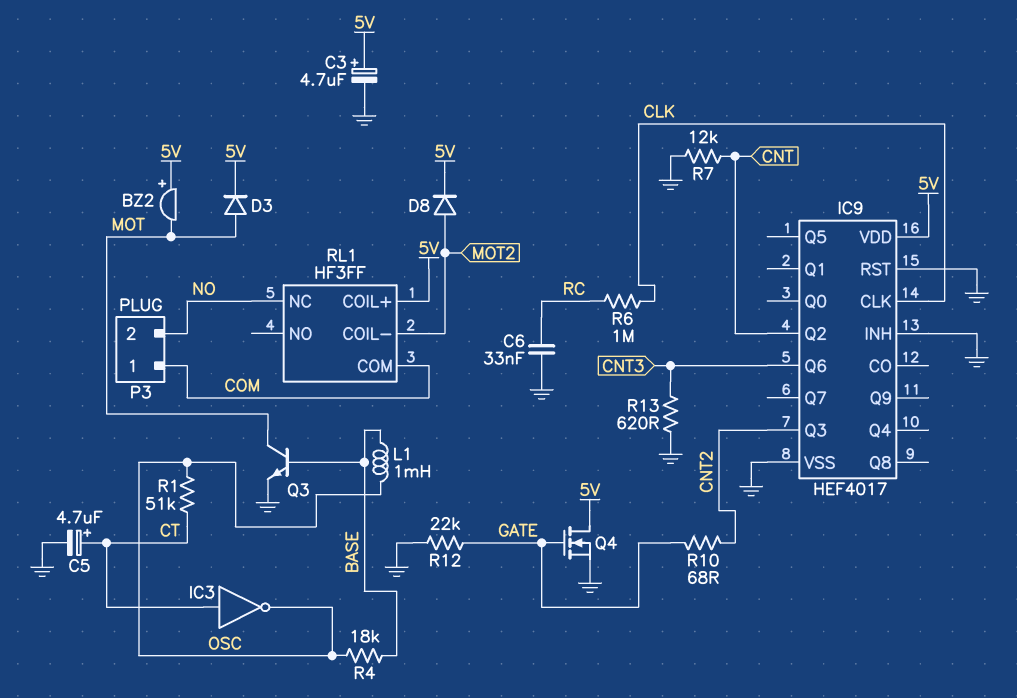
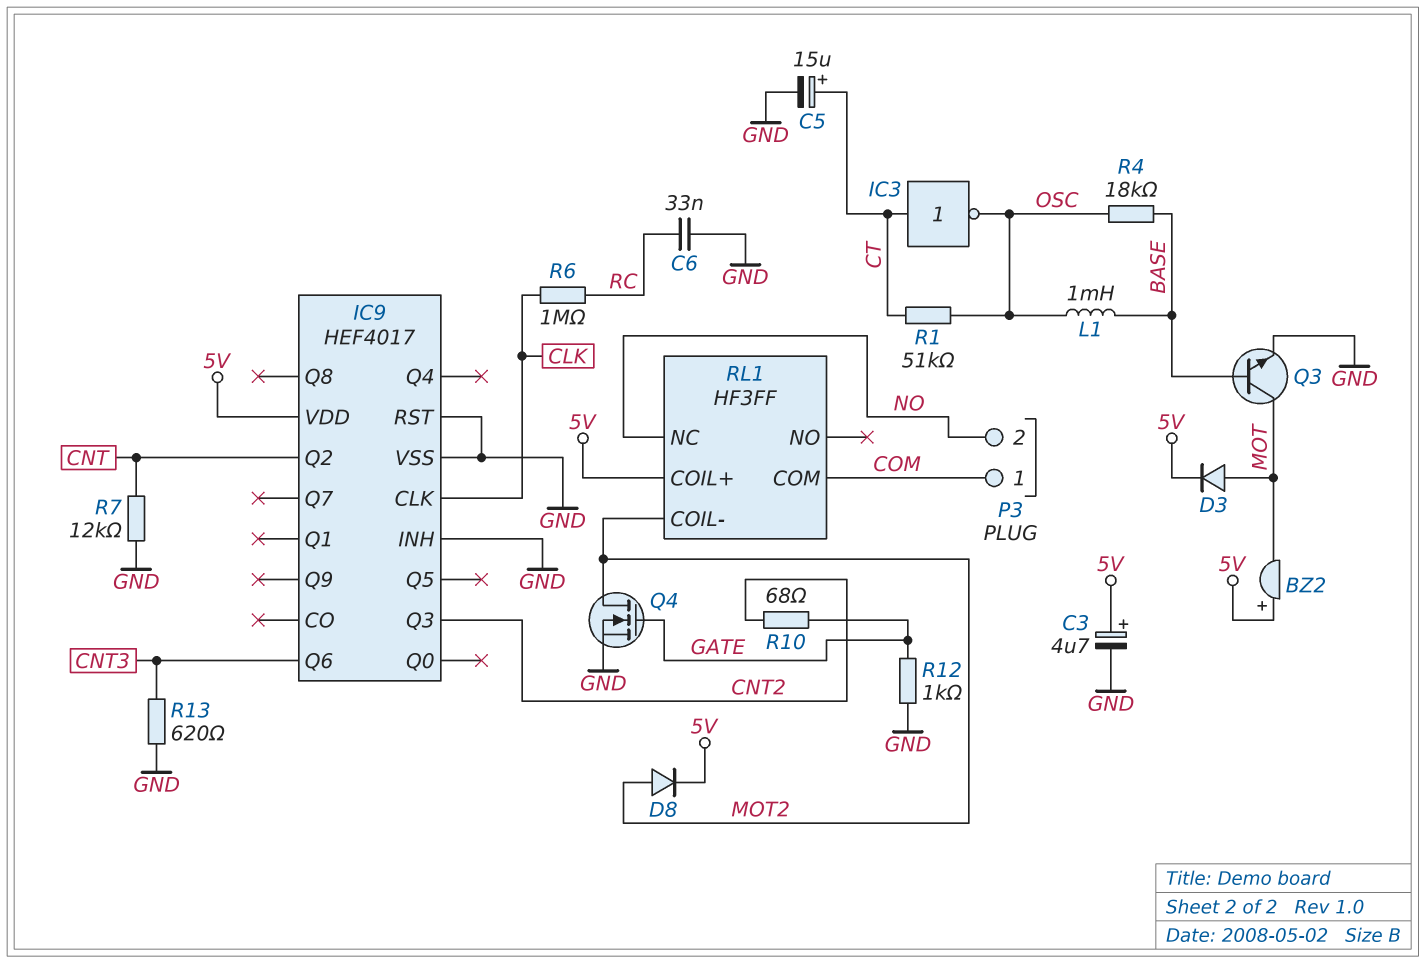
C5: 4.7uF (plus CT, minus GND) -> 15uF (plus CT, minus GND)
Q4: NMOS (G GATE, D 5V, S GND) -> NMOS (G GATE, D MOT2, S GND)
R12: 22k (GATE, GND) -> 1k (GATE, GND)

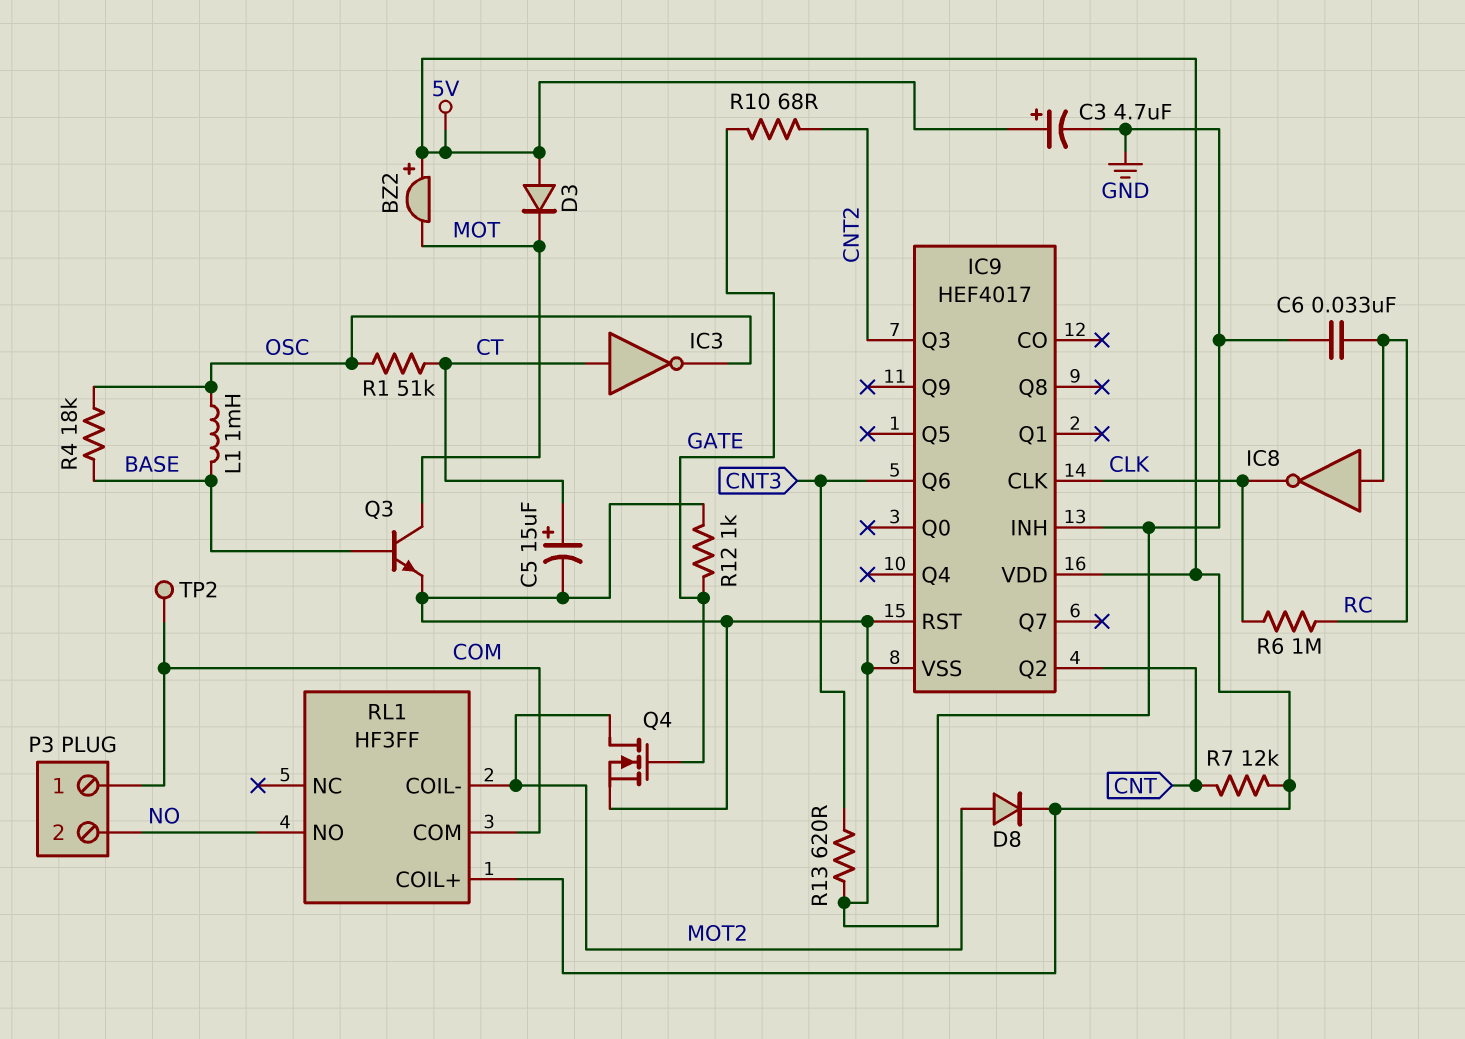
D3: diode (A MOT, K 5V) -> diode (A 5V, K MOT)
IC8: none -> NOT (in RC, out CLK)
R7: 12k (CNT, GND) -> 12k (5V, CNT)
RL1 pin NC: NO -> none
RL1 pin NO: none -> NO
TP2: none -> test point (COM)

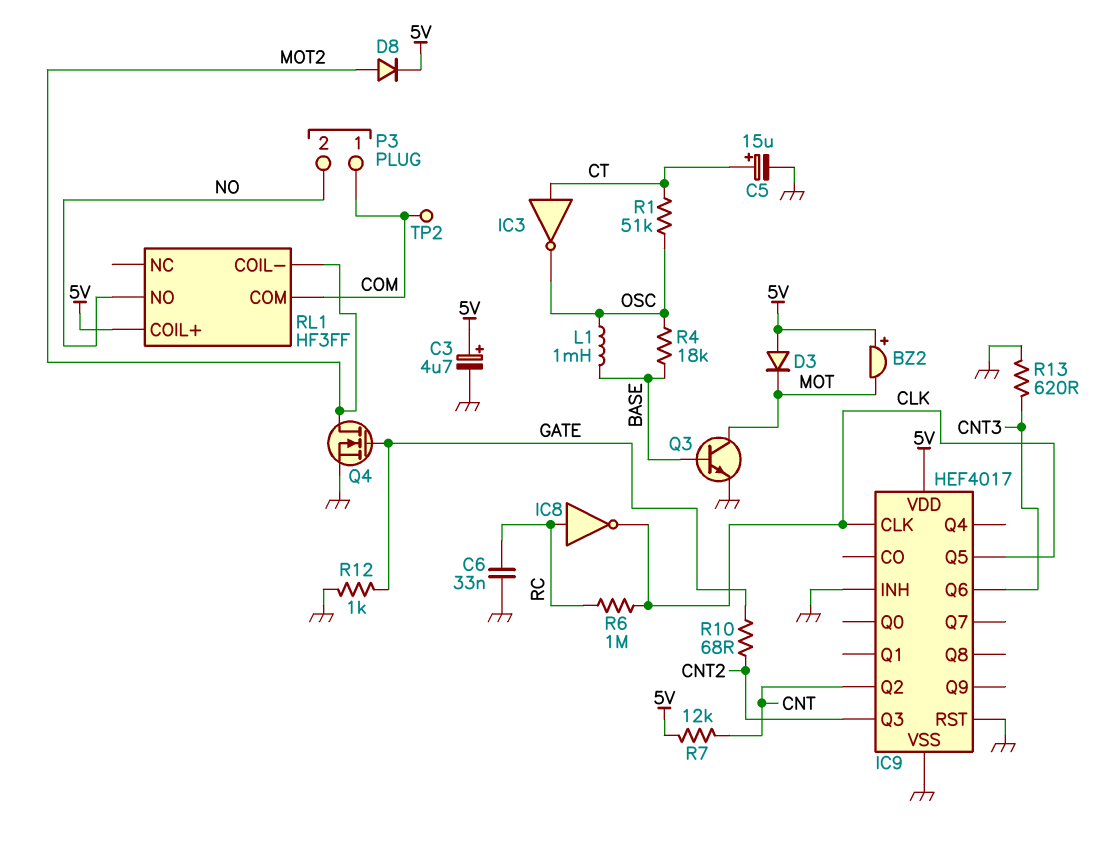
IC9 pin Q5: none -> CLK

